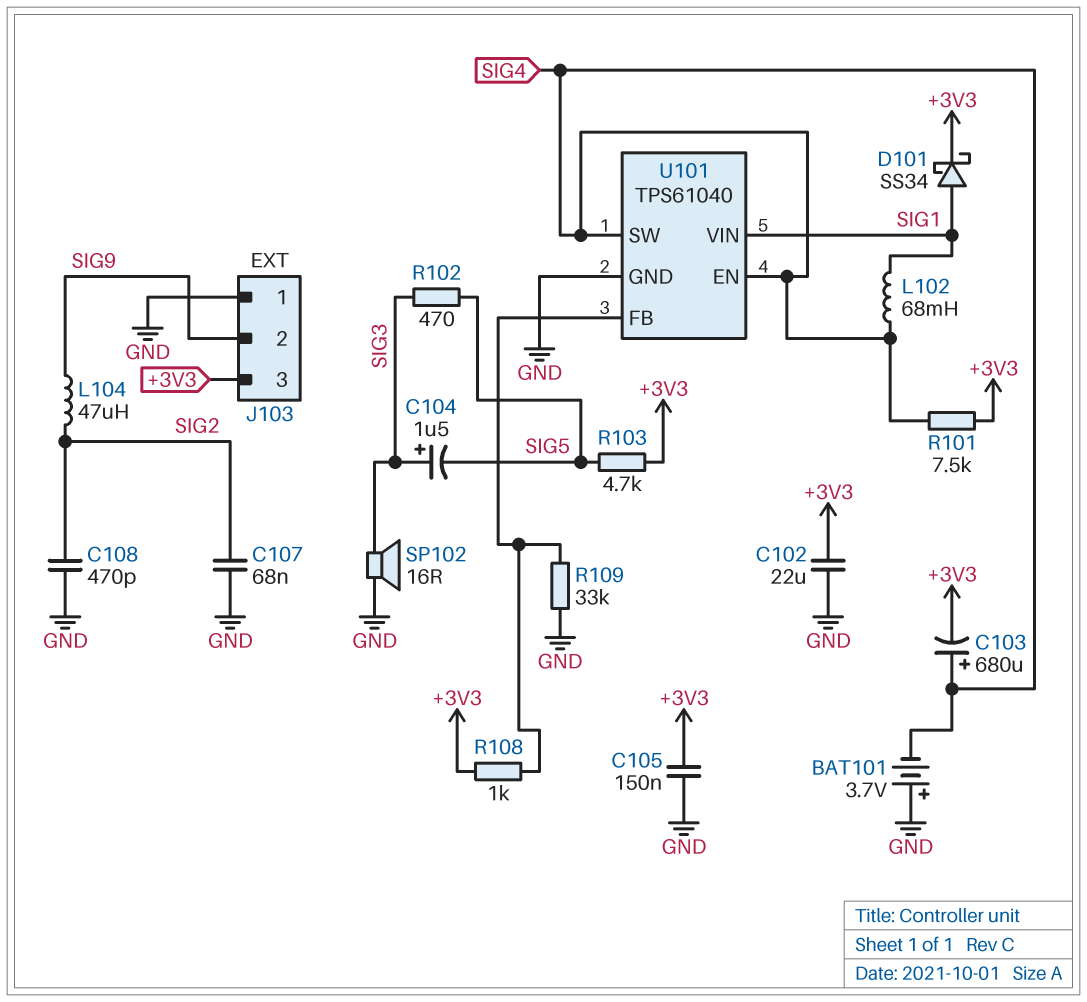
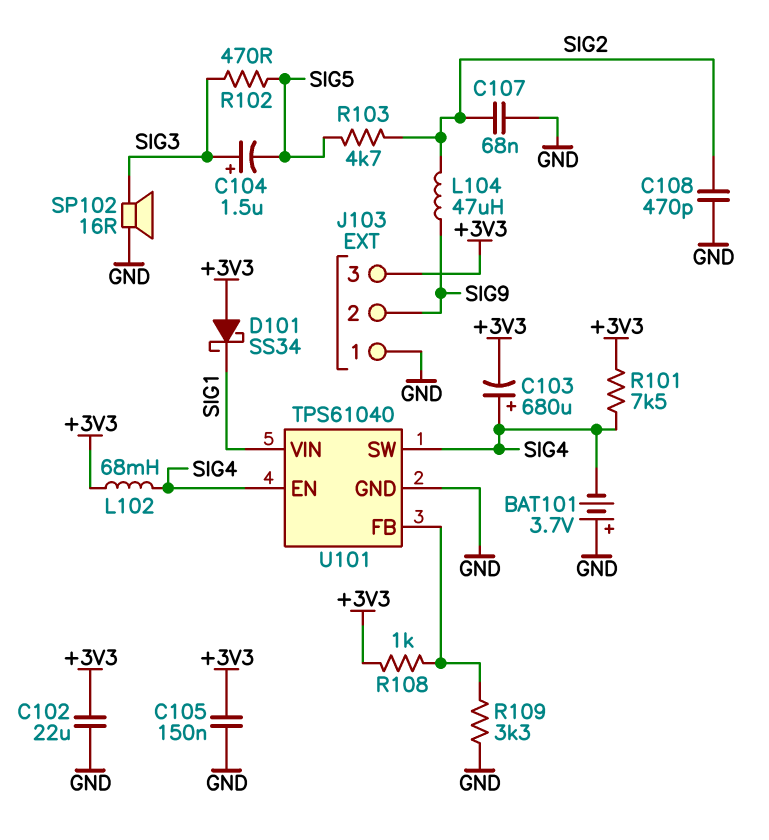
D101: schottky SS34 (A SIG1, K +3V3) -> schottky SS34 (A +3V3, K SIG1)
L102: 68mH (SIG1, SIG4) -> 68mH (+3V3, SIG4)
R103: 4.7k (+3V3, SIG5) -> 4.7k (SIG2, SIG5)
R109: 33k (GND, U101/FB) -> 3.3k (GND, U101/FB)

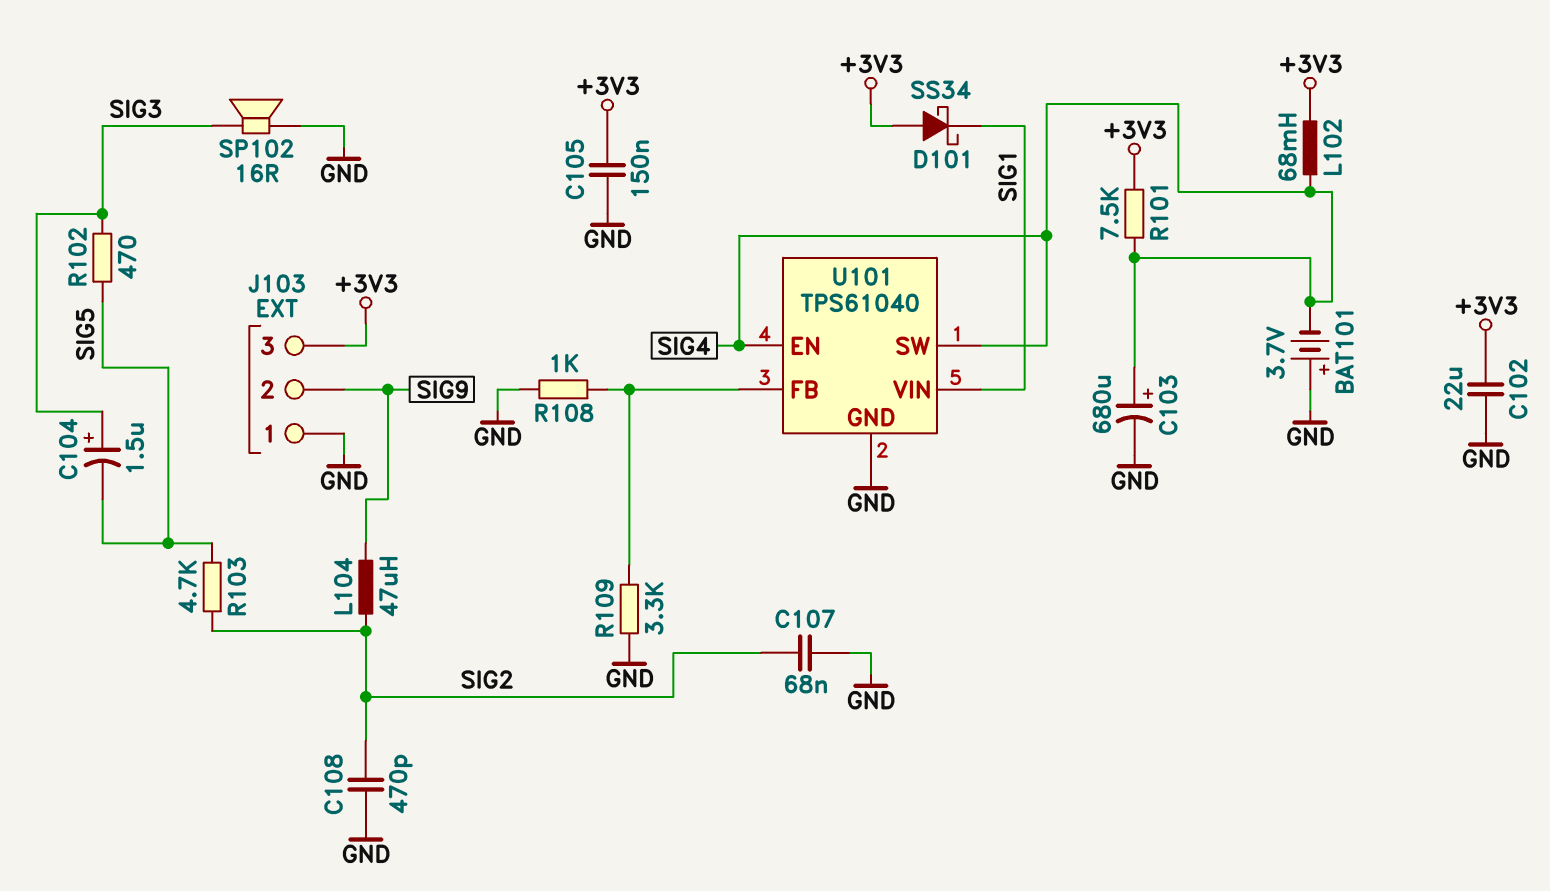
C103: 680uF (plus SIG4, minus +3V3) -> 680uF (plus SIG4, minus GND)
R108: 1k (+3V3, U101/FB) -> 1k (GND, U101/FB)

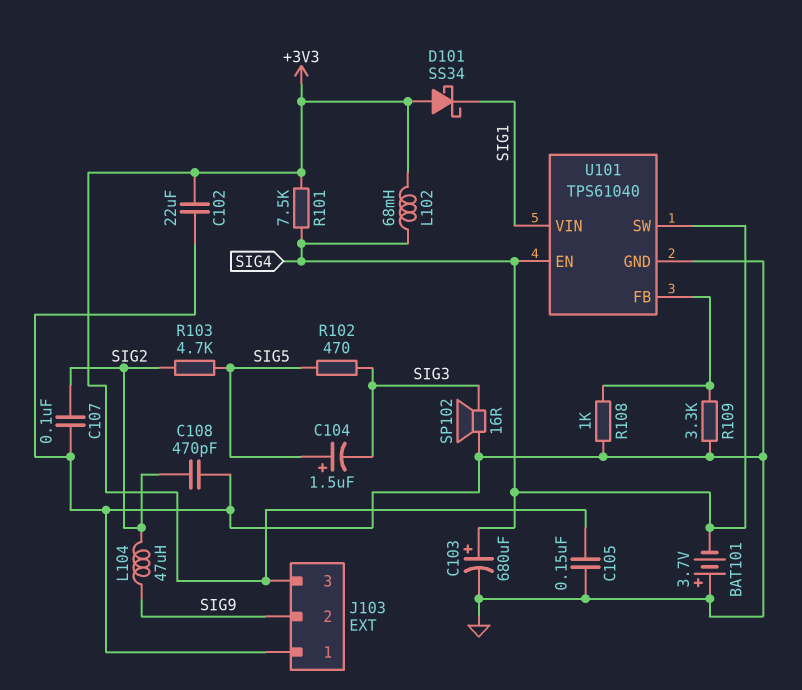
C104: 1.5uF (plus SIG3, minus SIG5) -> 1.5uF (plus SIG5, minus SIG3)
C107: 68nF (GND, SIG2) -> 100nF (GND, SIG2)

